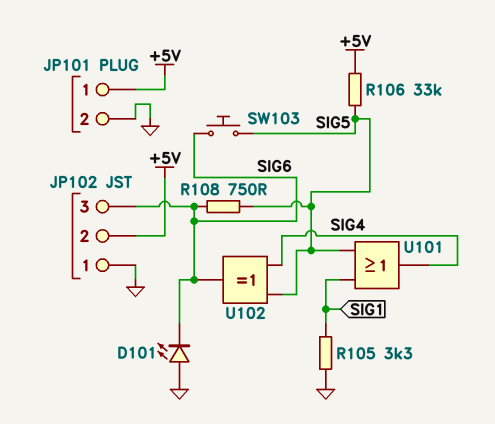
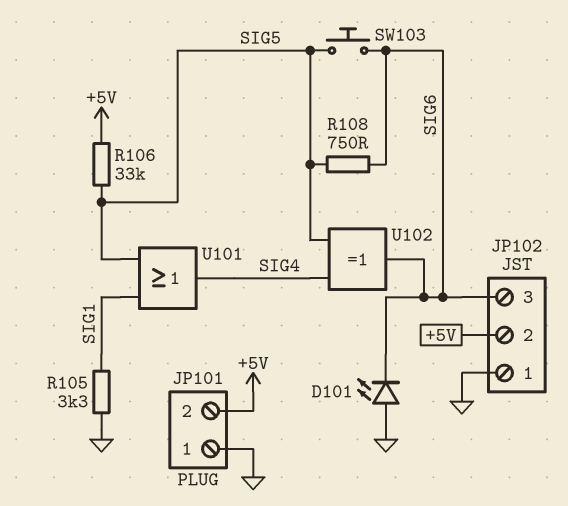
JP101 pin 1: +5V -> GND
JP101 pin 2: GND -> +5V

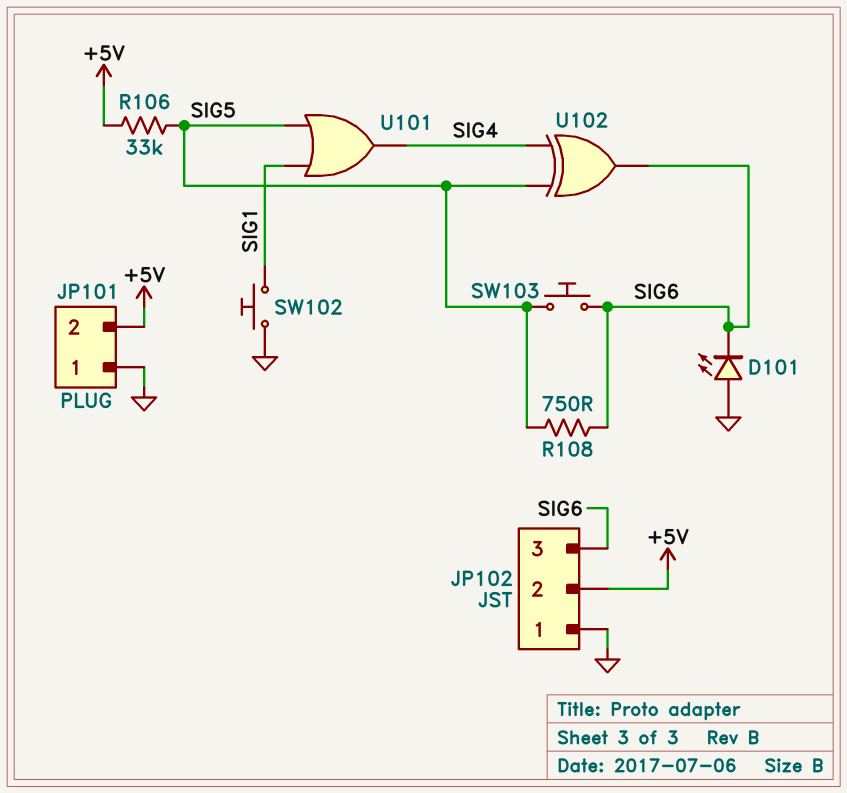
R105: 3.3k (GND, SIG1) -> none
SW102: none -> button (GND, SIG1)

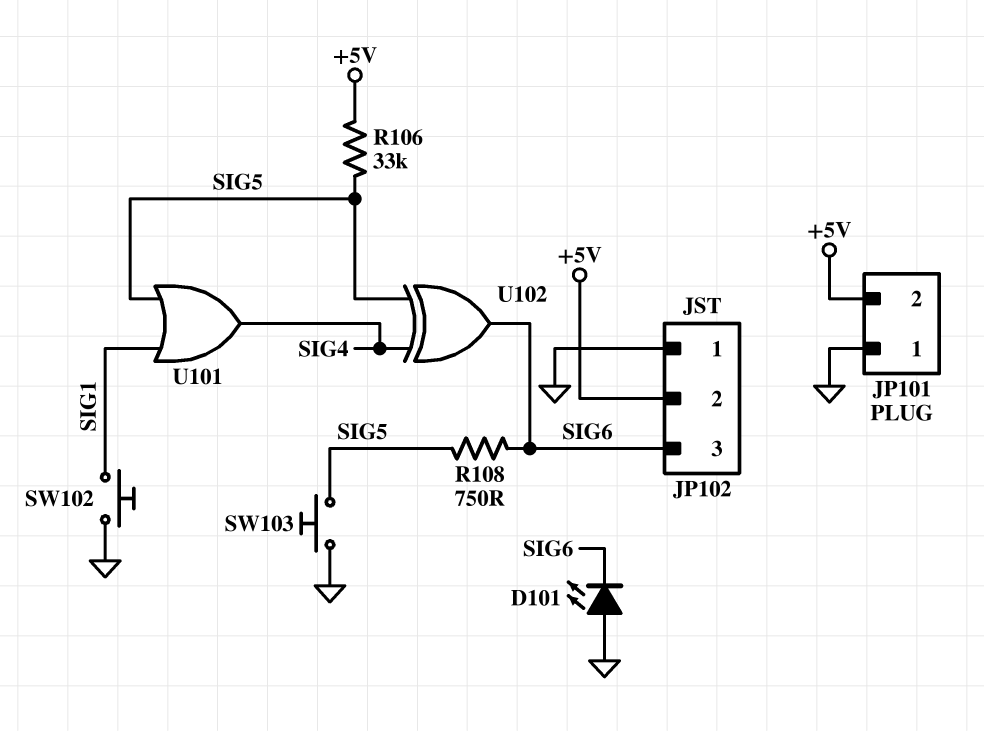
SW103: button (SIG5, SIG6) -> button (GND, SIG5)

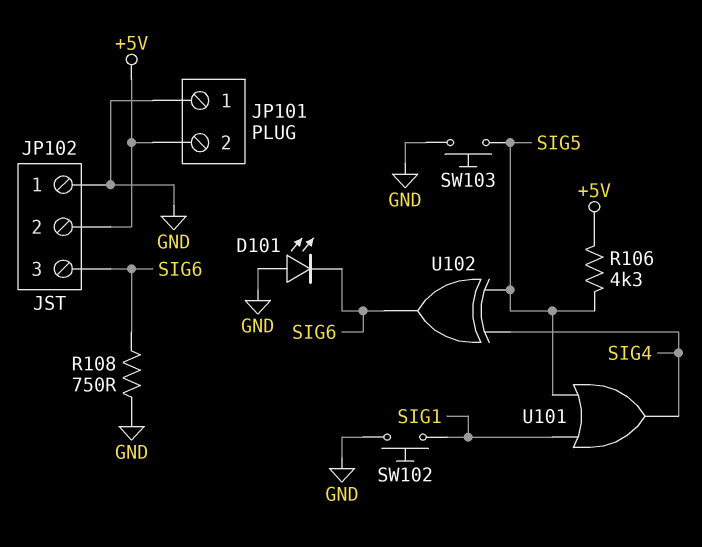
R106: 33k (+5V, SIG5) -> 4.3k (+5V, SIG5)
R108: 750 (SIG5, SIG6) -> 750 (GND, SIG6)

